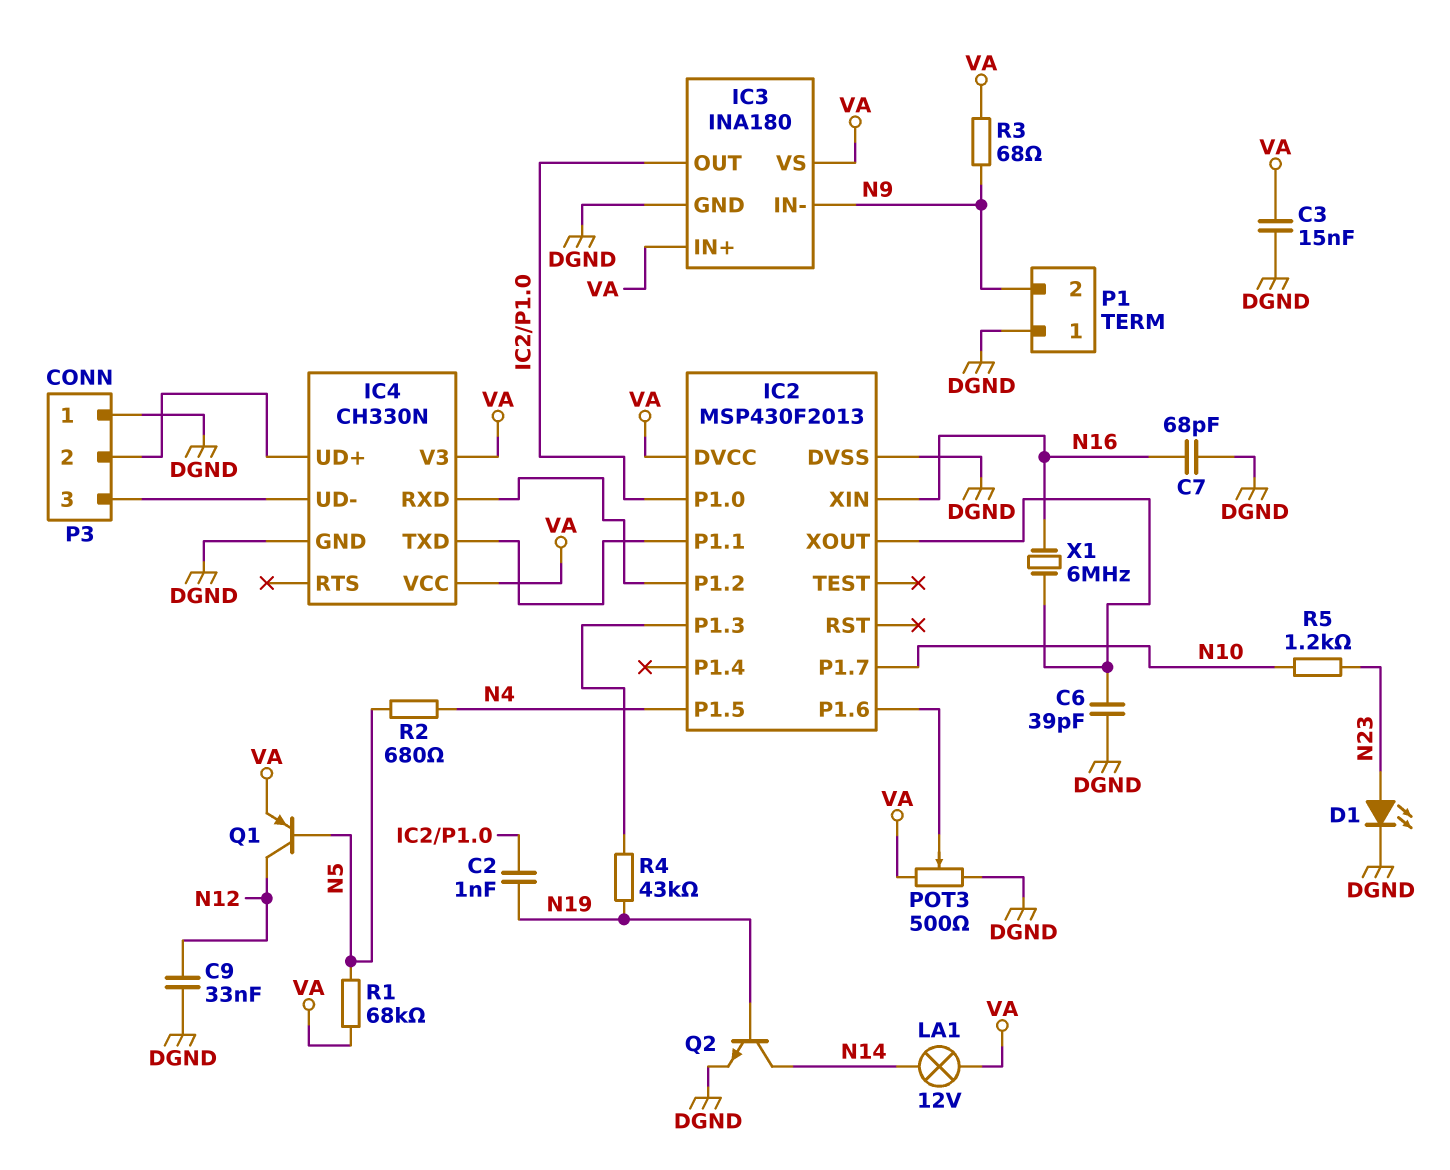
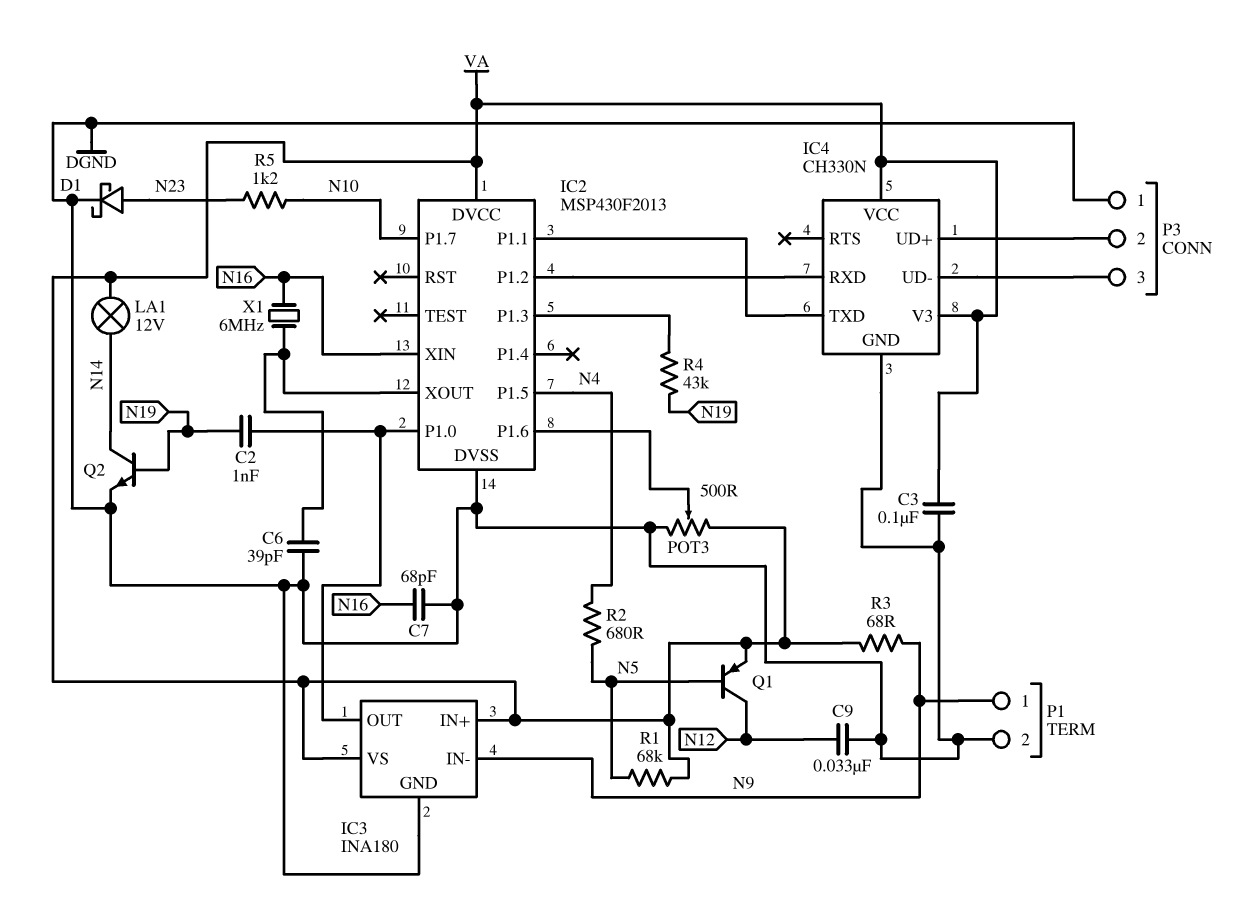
C3: 15nF (DGND, VA) -> 100nF (DGND, VA)
D1: LED (A N23, K DGND) -> schottky (A N23, K DGND)
P1 pin 1: DGND -> N9
P1 pin 2: N9 -> DGND

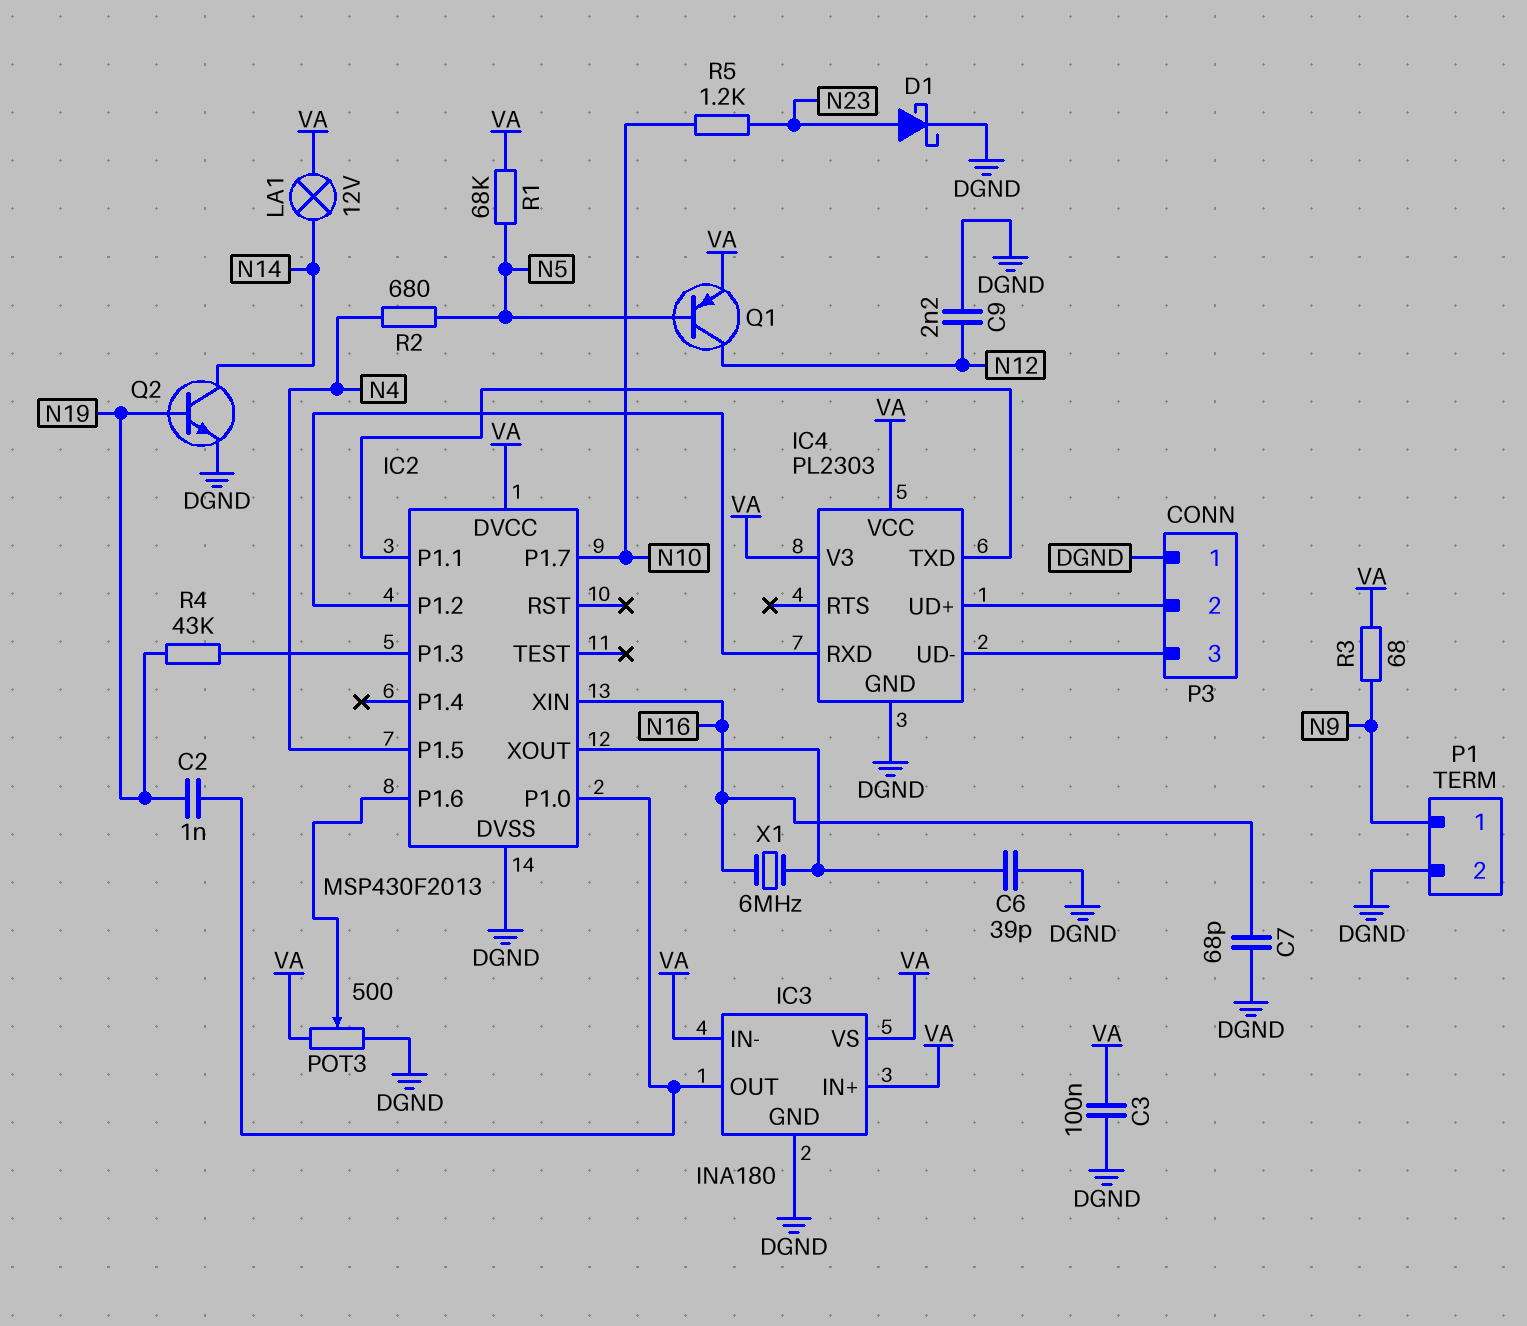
C9: 33nF (DGND, N12) -> 2.2nF (DGND, N12)
IC3 pin IN-: N9 -> VA
IC4: CH330N -> PL2303

